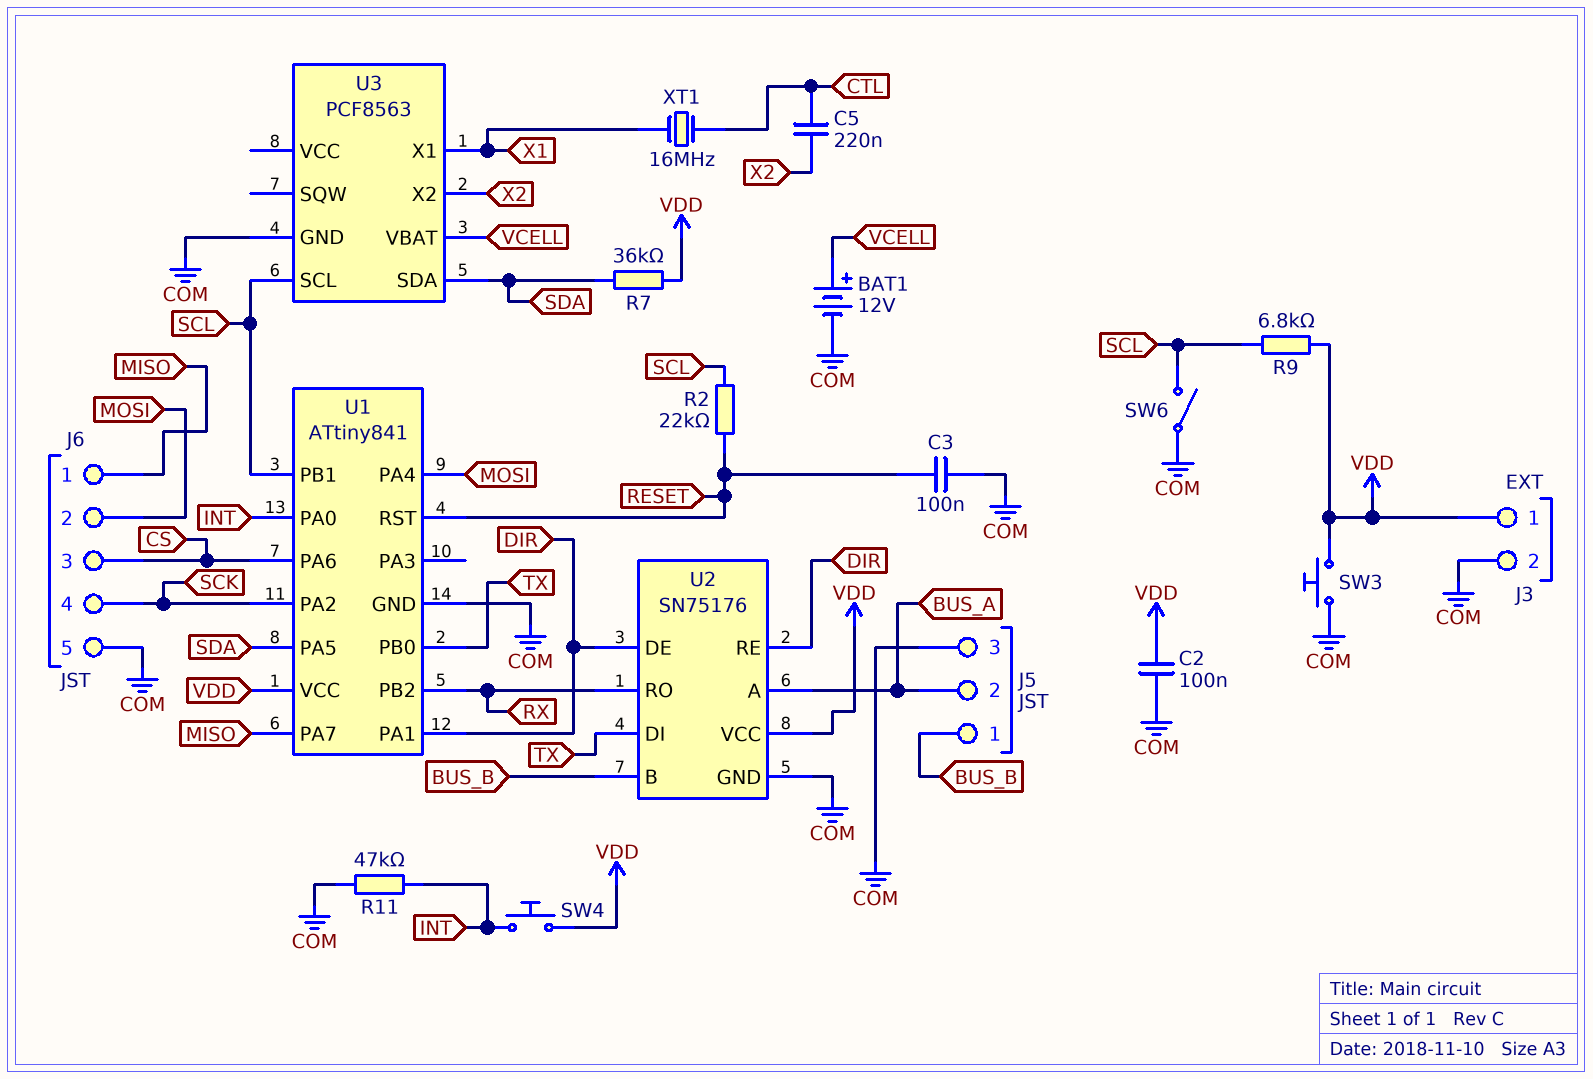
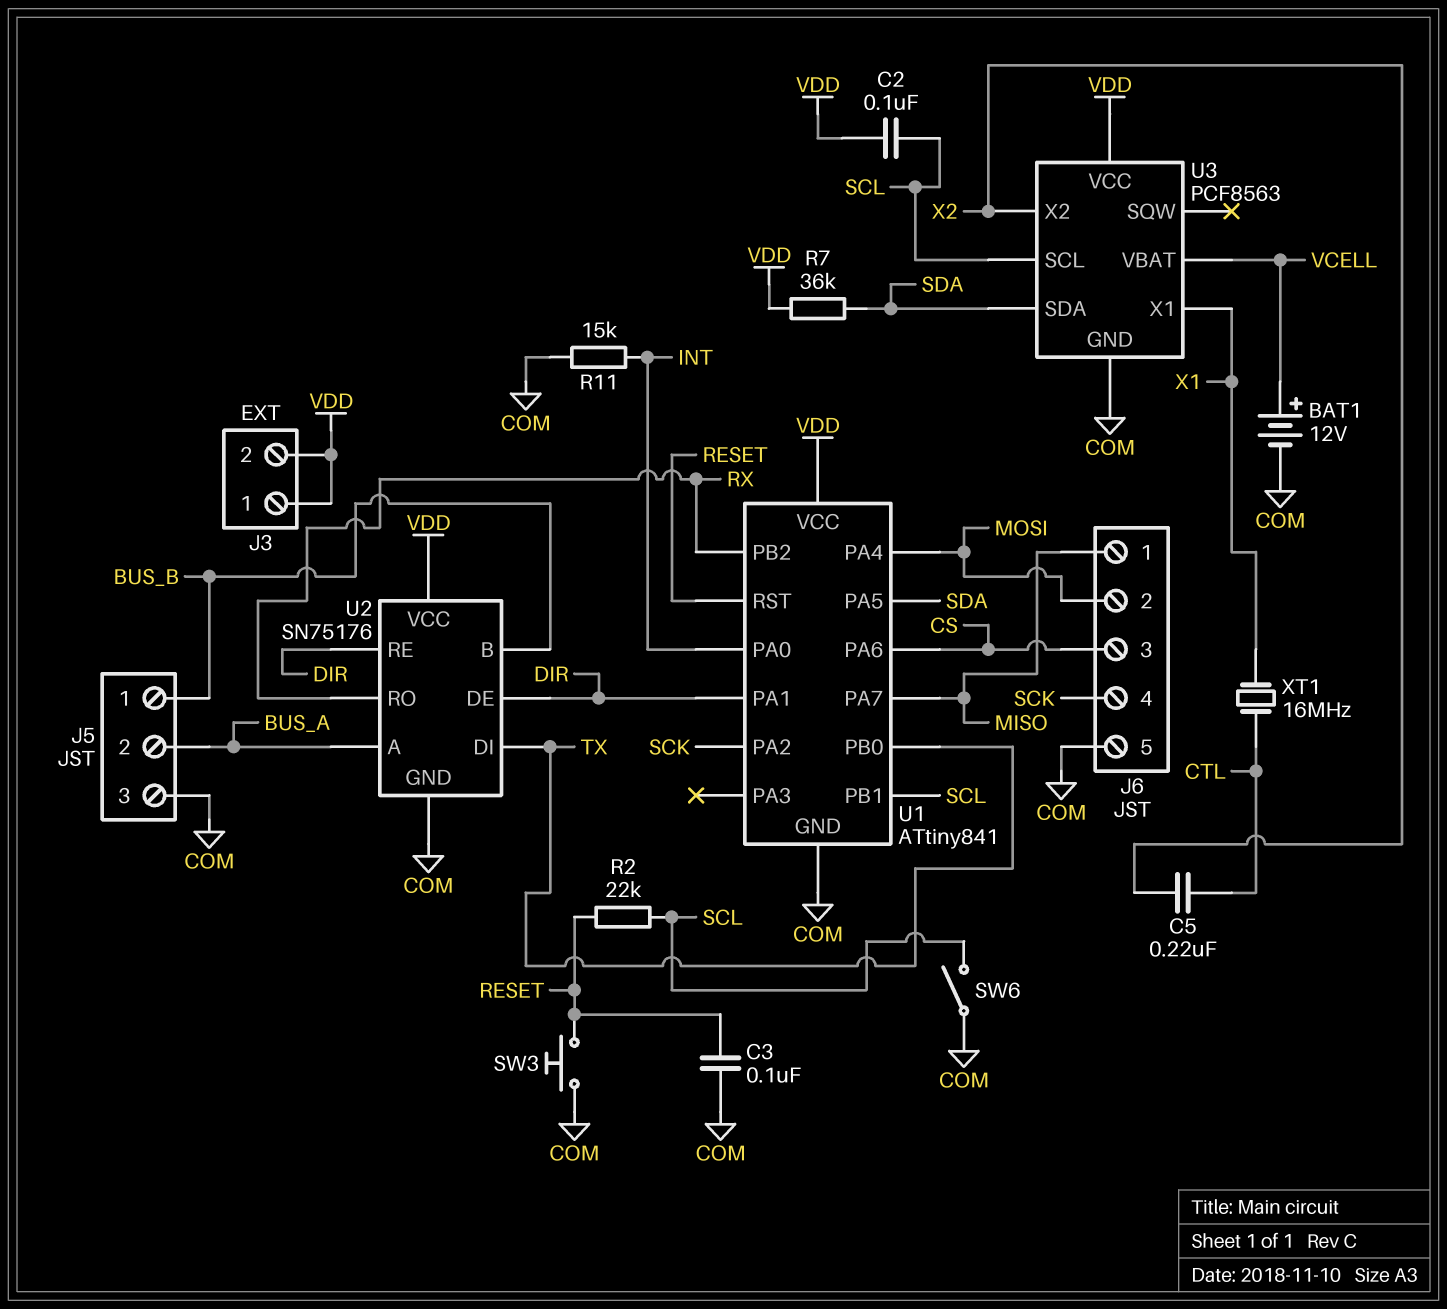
C2: 100nF (COM, VDD) -> 100nF (SCL, VDD)
J3 pin 2: COM -> VDD
R9: 6.8k (SCL, VDD) -> none
R11: 47k (COM, INT) -> 15k (COM, INT)
SW3: button (COM, VDD) -> button (COM, RESET)
SW4: button (INT, VDD) -> none
U3 pin VCC: none -> VDD

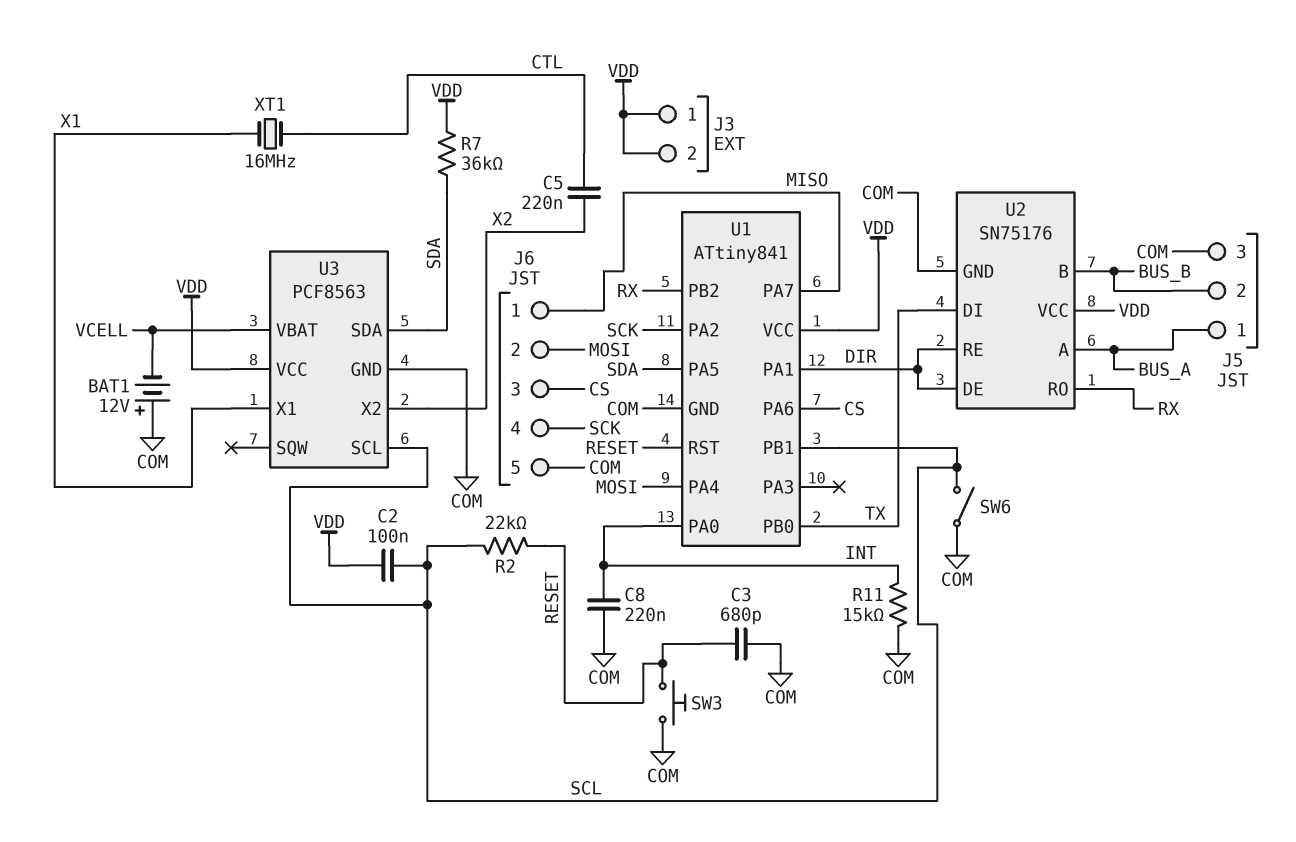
BAT1: 12V (plus VCELL, minus COM) -> 12V (plus COM, minus VCELL)
C3: 100nF (COM, RESET) -> 680pF (COM, RESET)
C8: none -> 220nF (COM, INT)
J5 pin 1: BUS_B -> BUS_A
J5 pin 2: BUS_A -> BUS_B

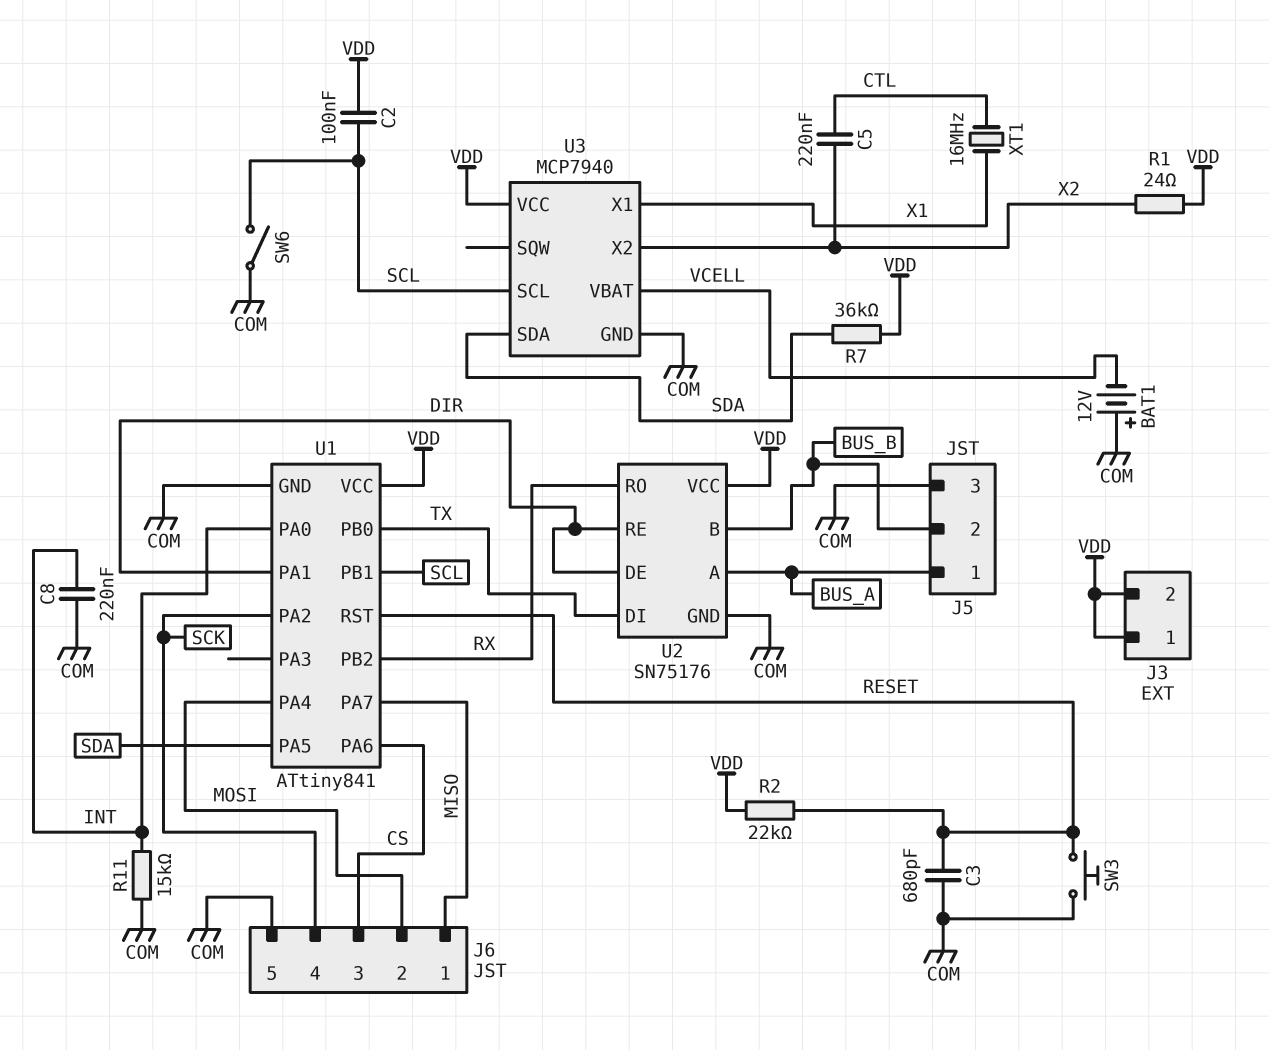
R1: none -> 24 (VDD, X2)
R2: 22k (RESET, SCL) -> 22k (RESET, VDD)
U3: PCF8563 -> MCP7940

